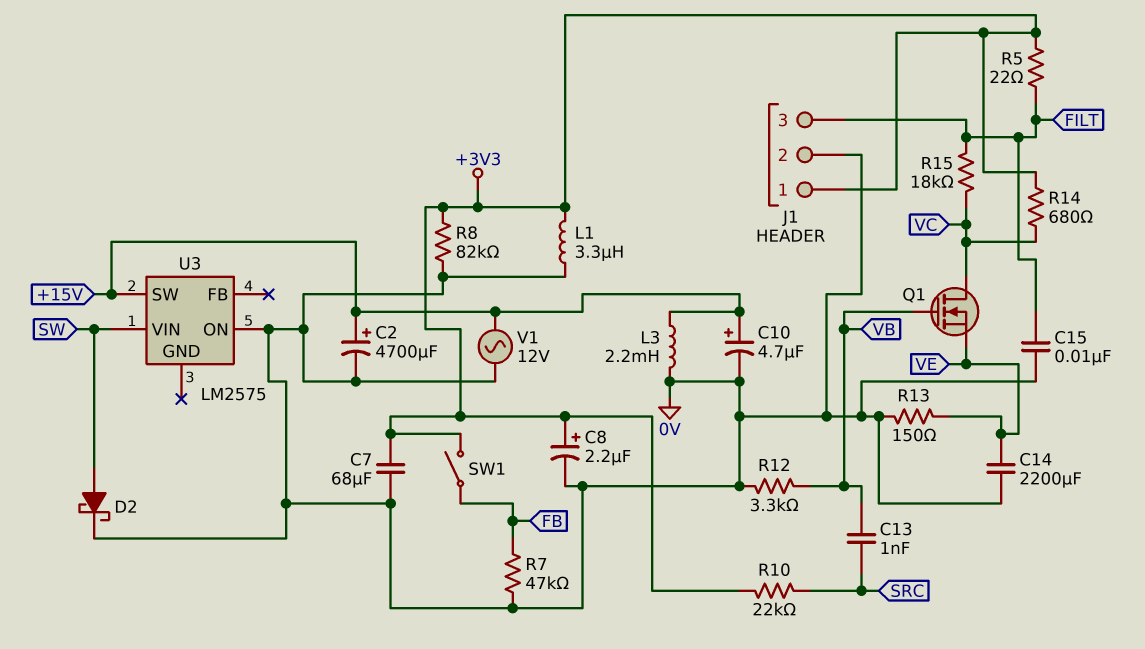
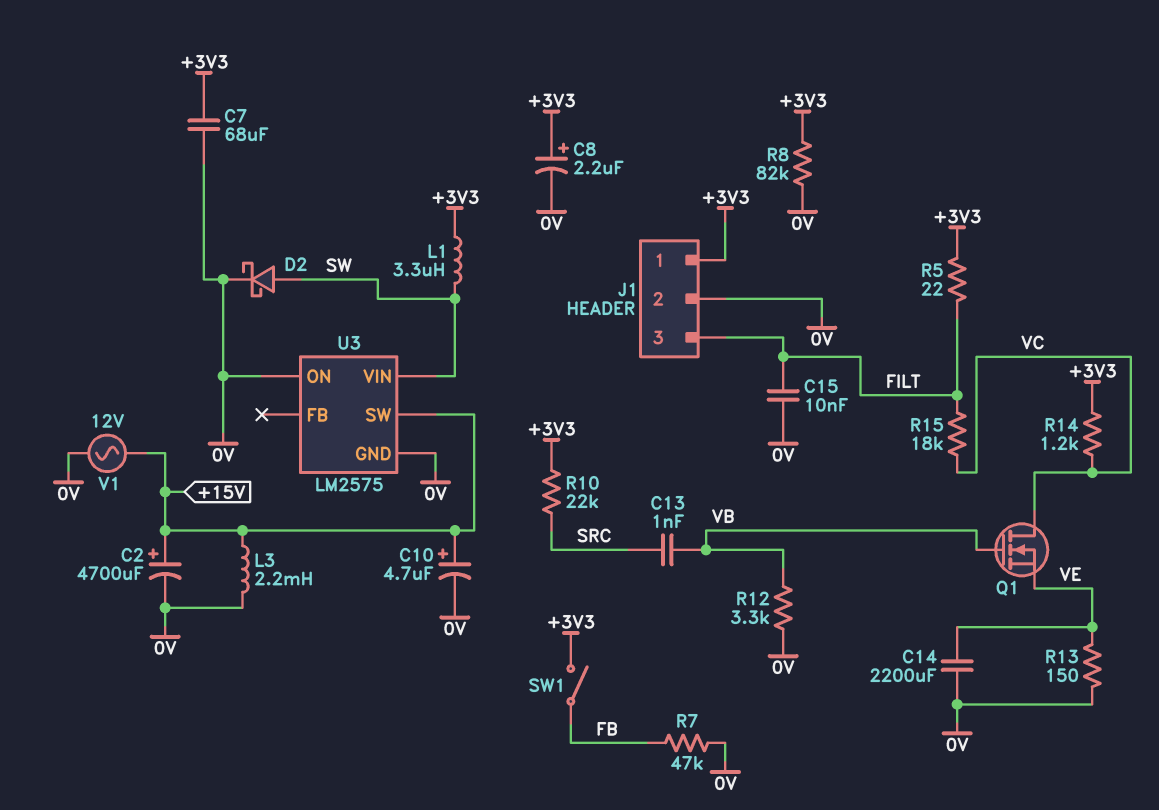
L1: 3.3uH (+3V3, 0V) -> 3.3uH (+3V3, SW)
R14: 680 (+3V3, VC) -> 1.2k (+3V3, VC)
U3 pin GND: none -> 0V

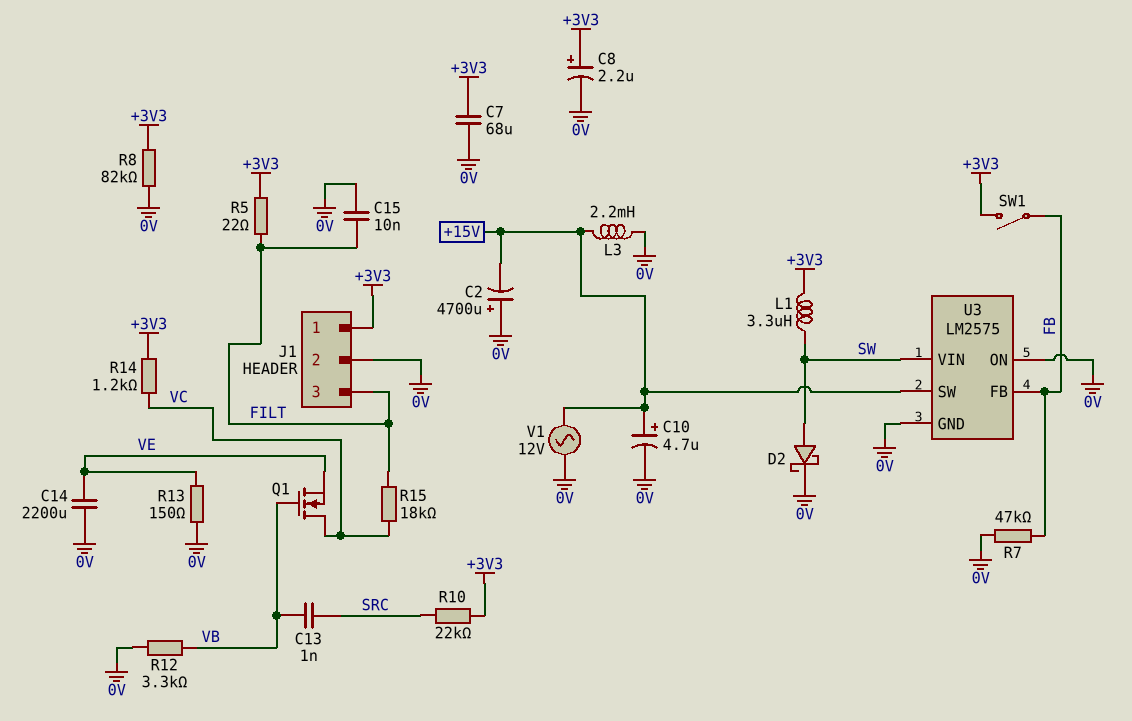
C2: 4700uF (plus +15V, minus 0V) -> 4700uF (plus 0V, minus +15V)
U3 pin FB: none -> FB

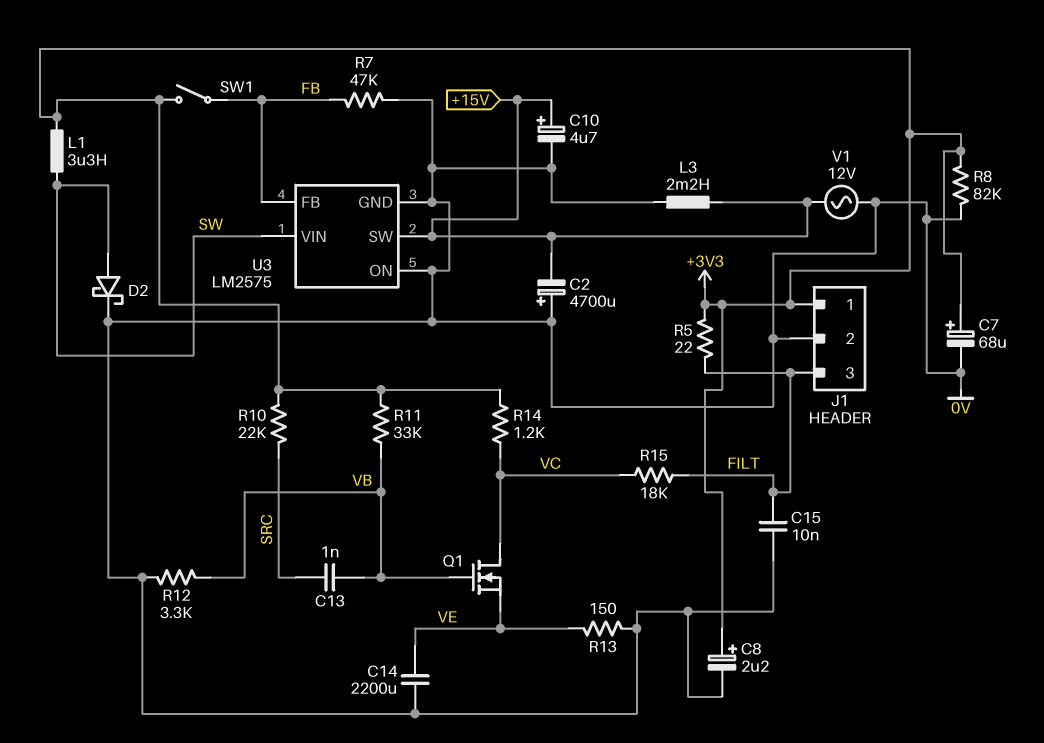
C7: 68uF (+3V3, 0V) -> 68uF (plus +3V3, minus 0V)
R11: none -> 33k (+3V3, VB)

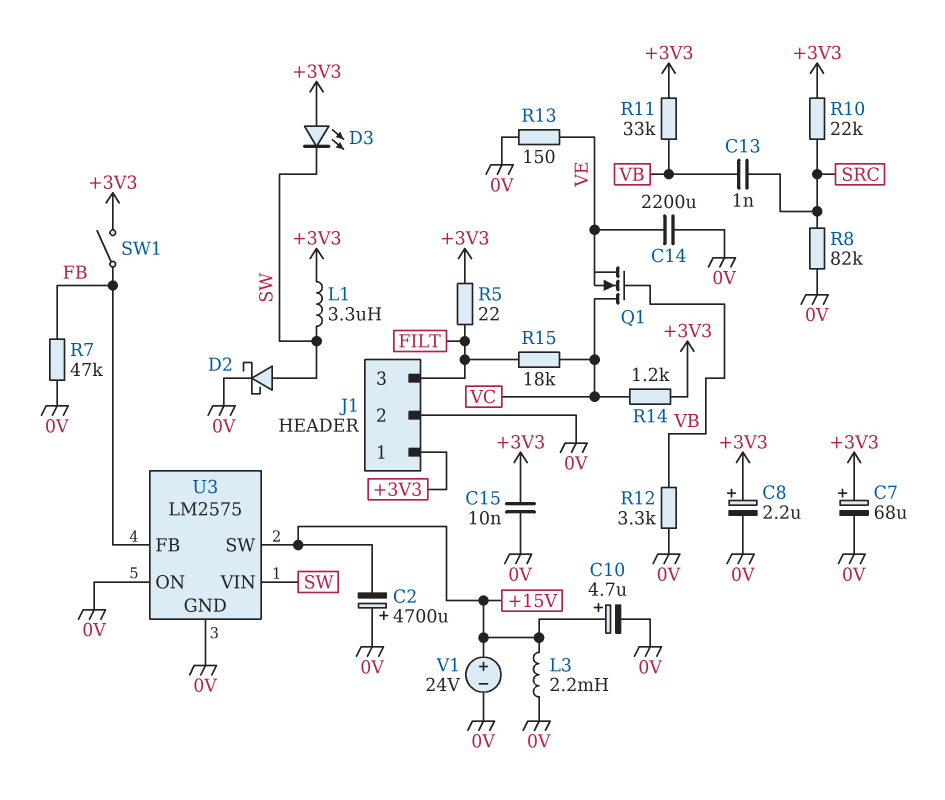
C15: 10nF (0V, FILT) -> 10nF (+3V3, 0V)
D3: none -> LED (A +3V3, K SW)
R8: 82k (+3V3, 0V) -> 82k (0V, SRC)
V1: AC 12V (+15V, 0V) -> 24V (plus +15V, minus 0V)

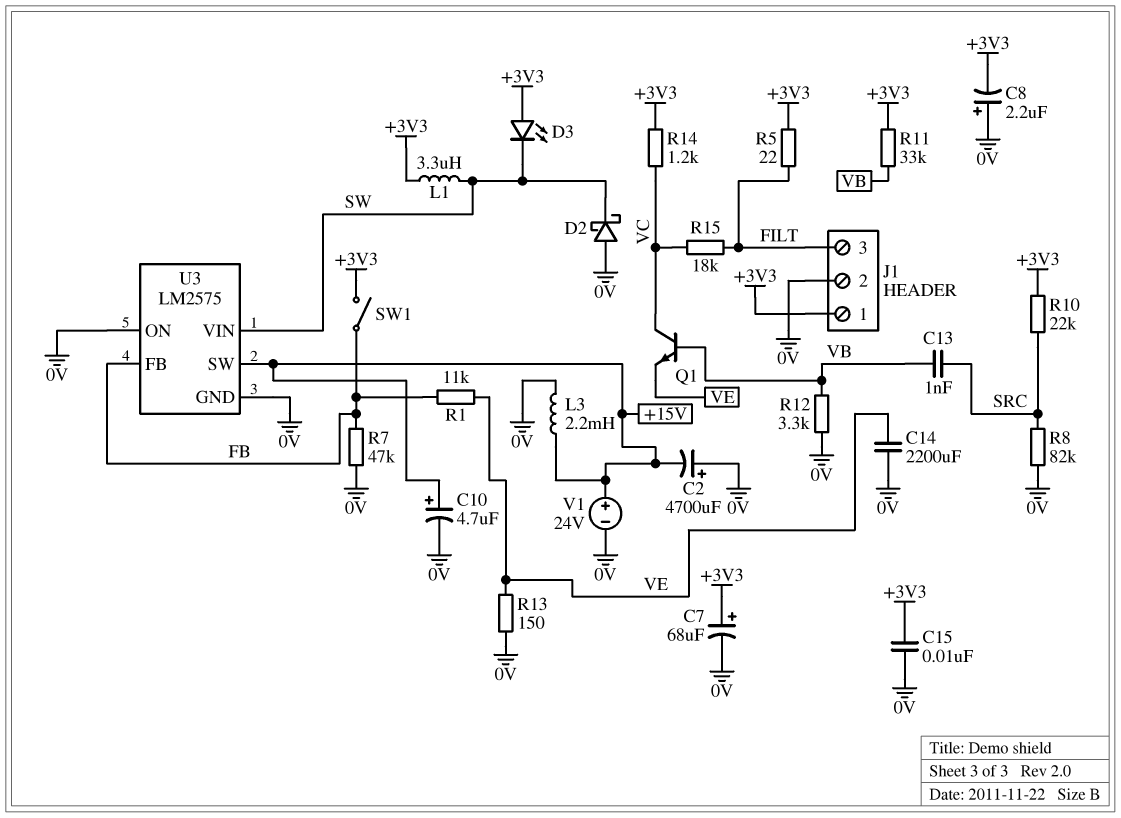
C8: 2.2uF (plus +3V3, minus 0V) -> 2.2uF (plus 0V, minus +3V3)
D2: schottky (A SW, K 0V) -> schottky (A 0V, K SW)
Q1: NMOS (G VB, D VC, S VE) -> NPN (B VB, C VC, E VE)
R1: none -> 11k (FB, VE)

